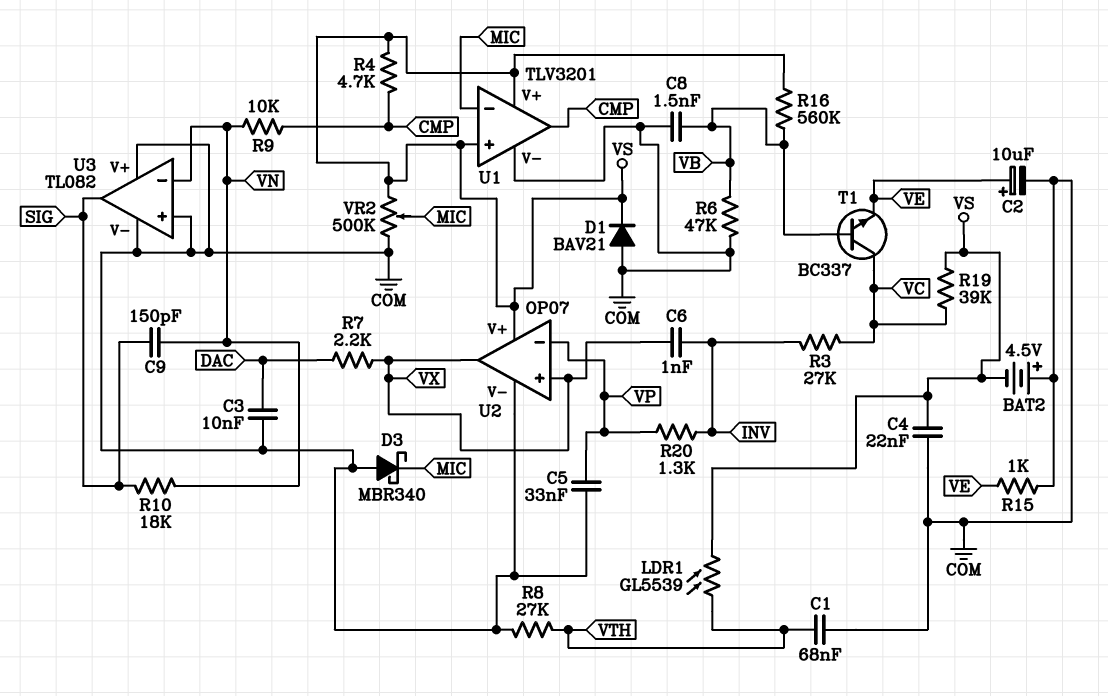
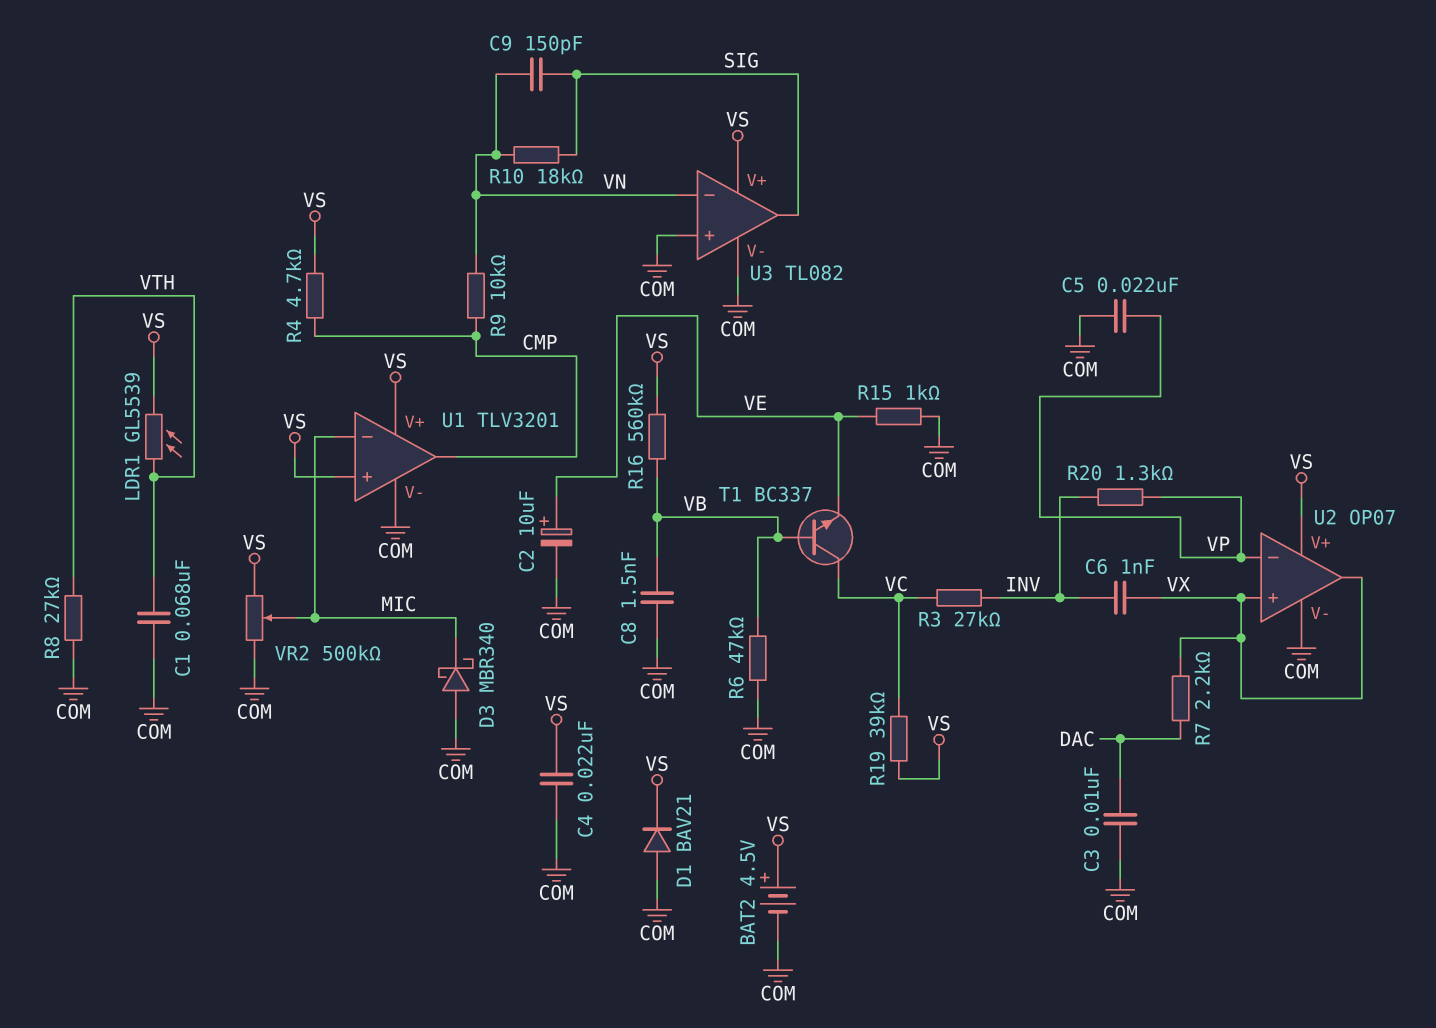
BAT2: 4.5V (plus COM, minus VS) -> 4.5V (plus VS, minus COM)
C5: 33nF (COM, VP) -> 22nF (COM, VP)
U3 pin V+: COM -> VS

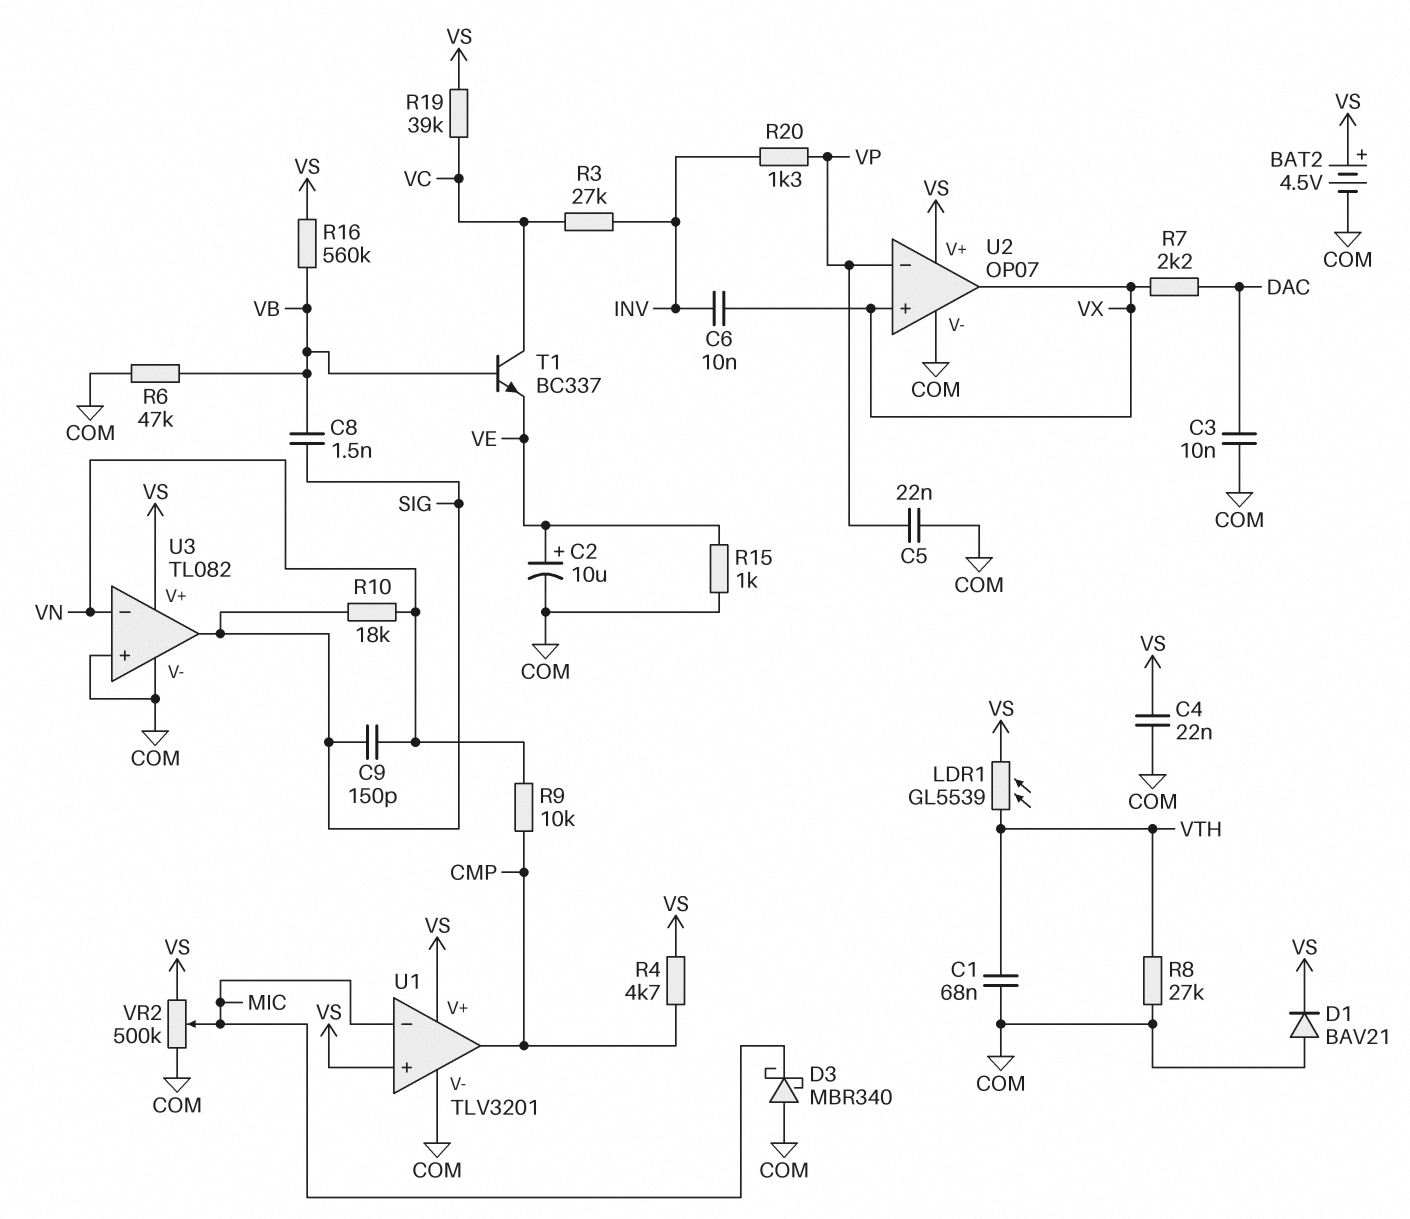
C6: 1nF (INV, VX) -> 10nF (INV, VX)
C8: 1.5nF (COM, VB) -> 1.5nF (SIG, VB)

